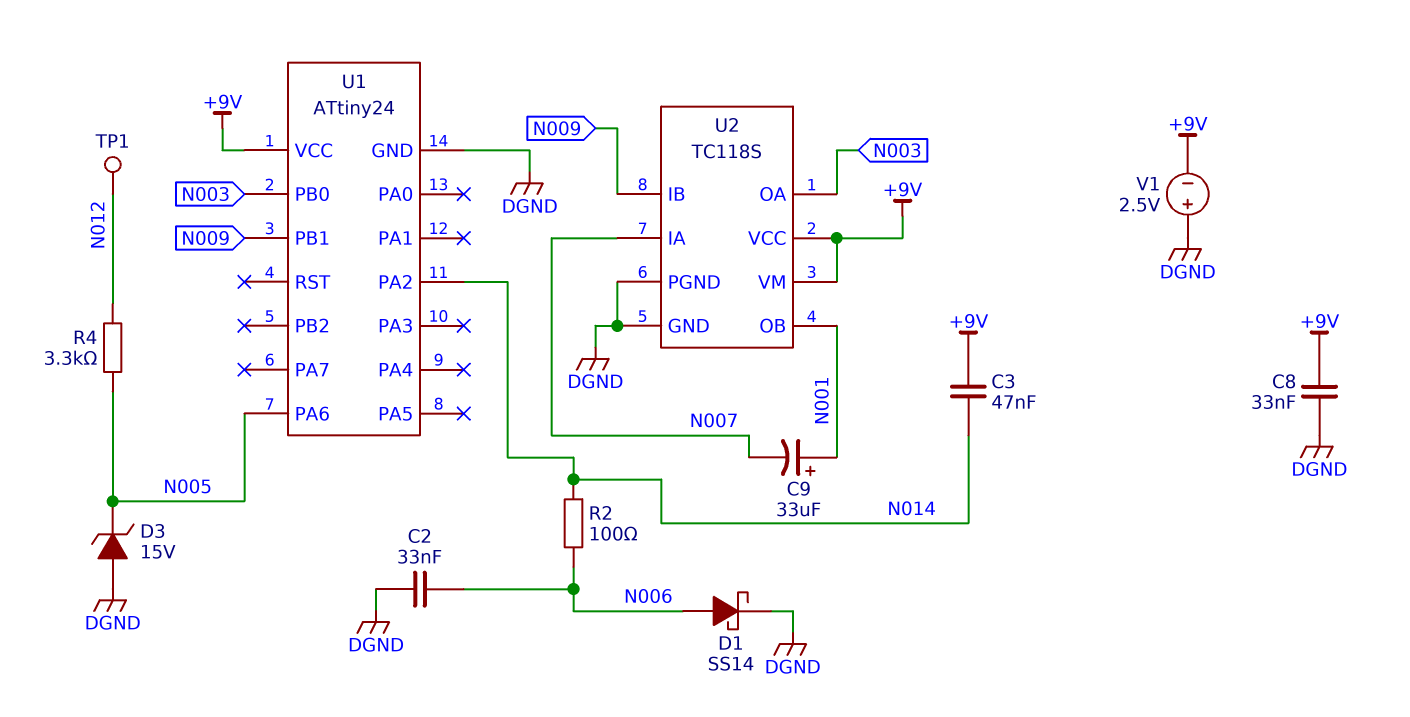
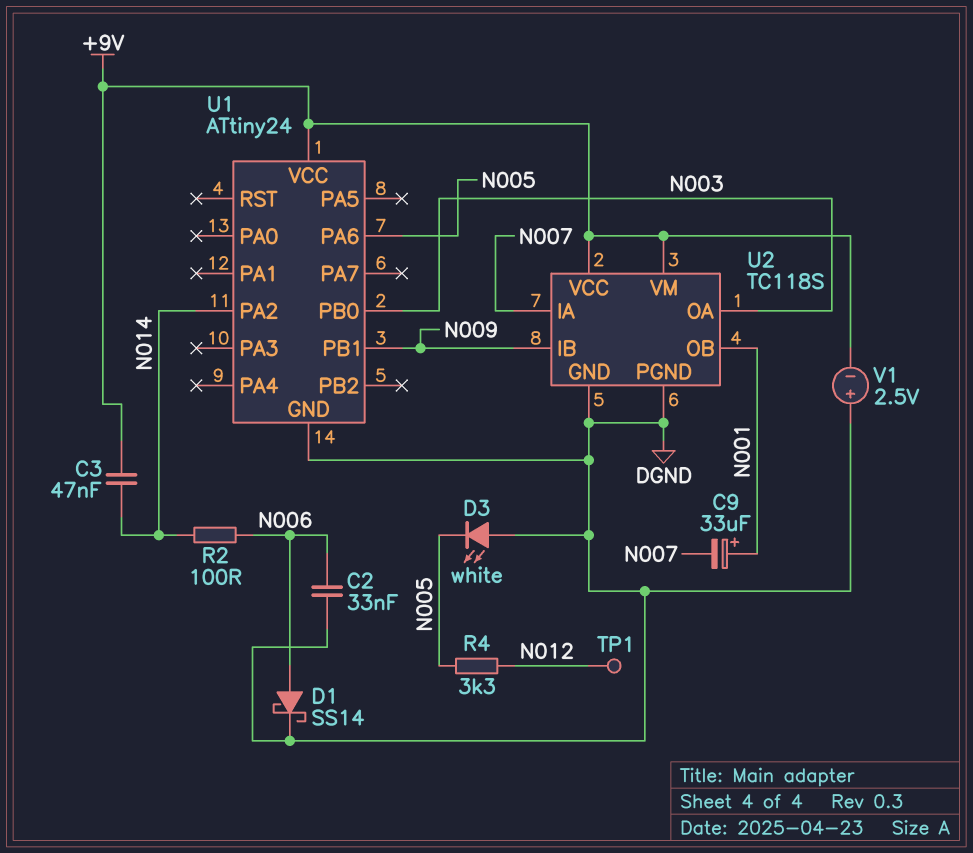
C8: 33nF (+9V, DGND) -> none
D3: zener 15V (A DGND, K N005) -> LED white (A DGND, K N005)

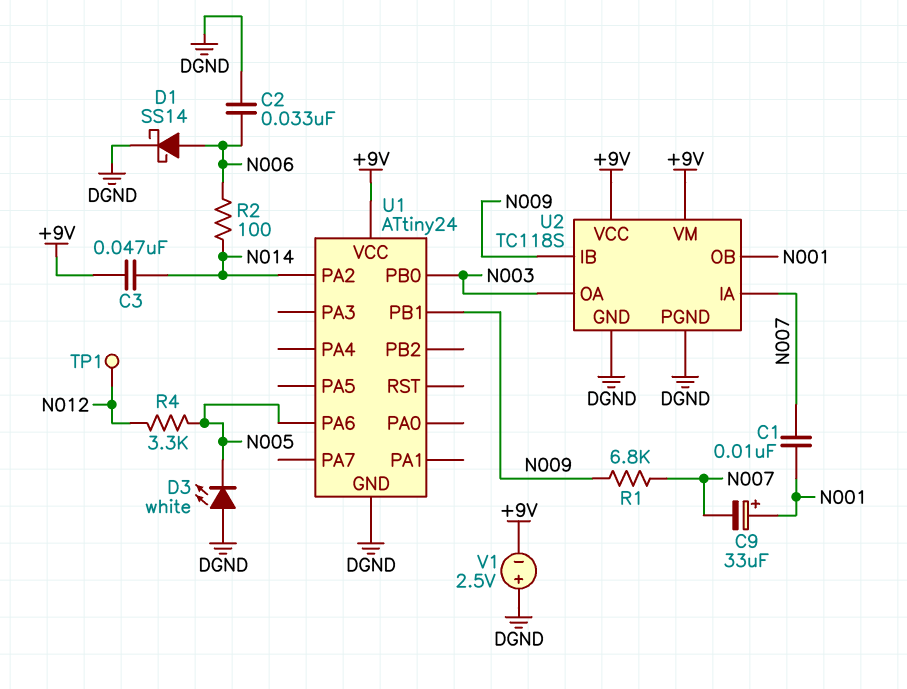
C1: none -> 10nF (N001, N007)
R1: none -> 6.8k (N007, N009)

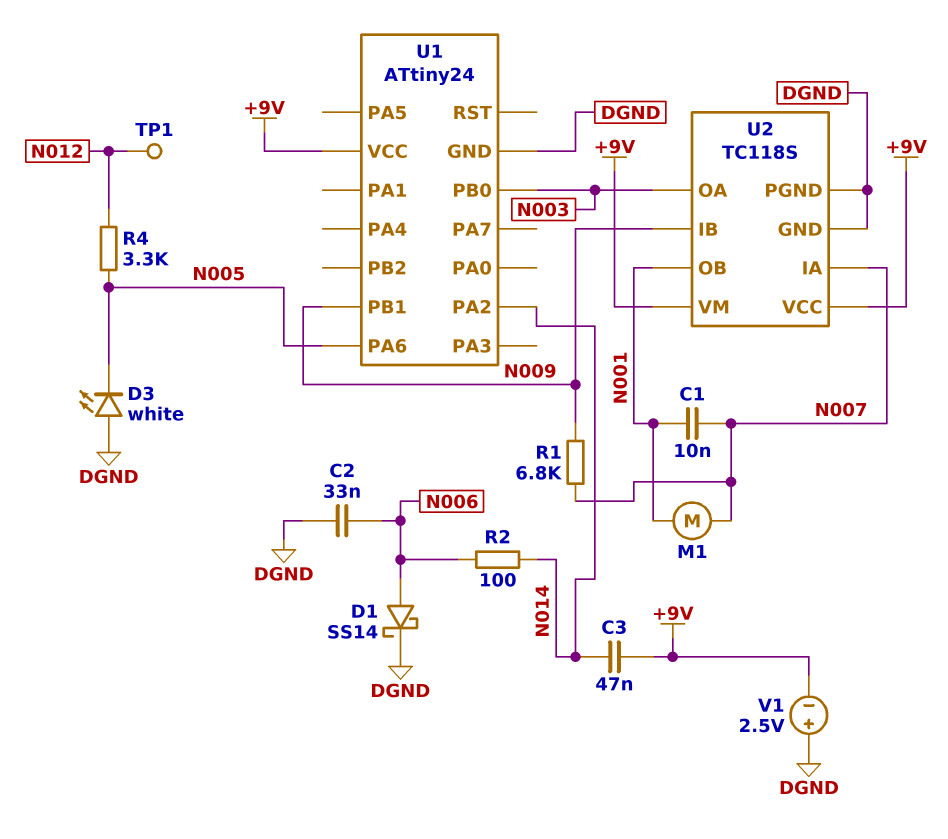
C9: 33uF (plus N001, minus N007) -> none
M1: none -> motor (N001, N007)

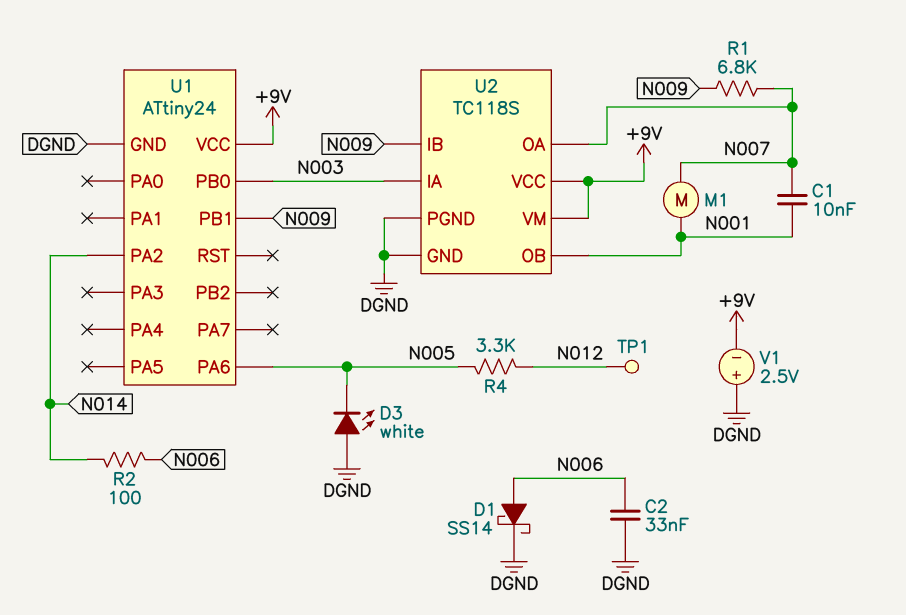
C3: 47nF (+9V, N014) -> none
U2 pin IA: N007 -> N003
U2 pin OA: N003 -> N007

